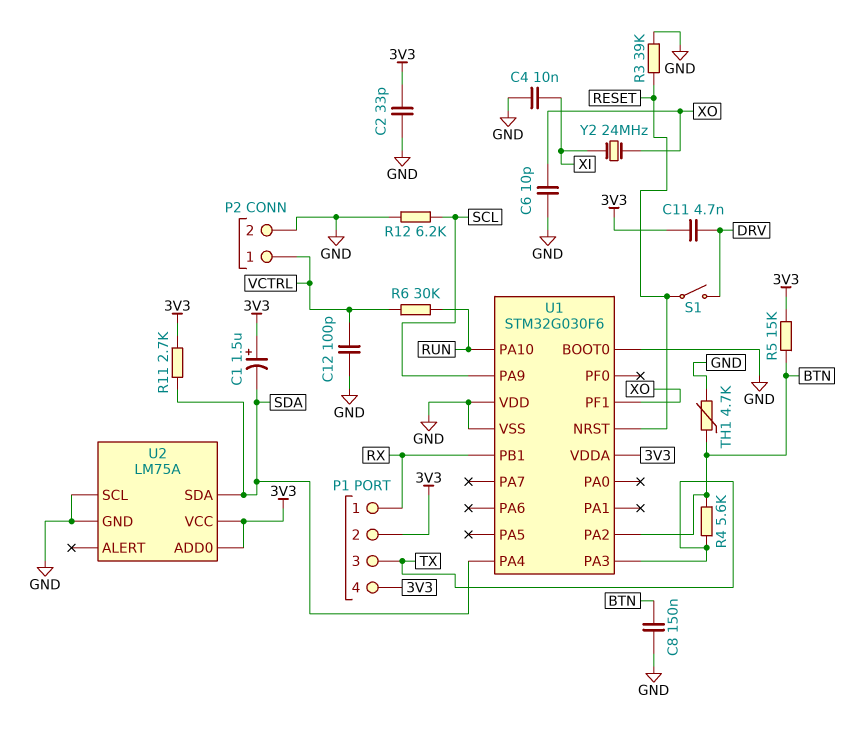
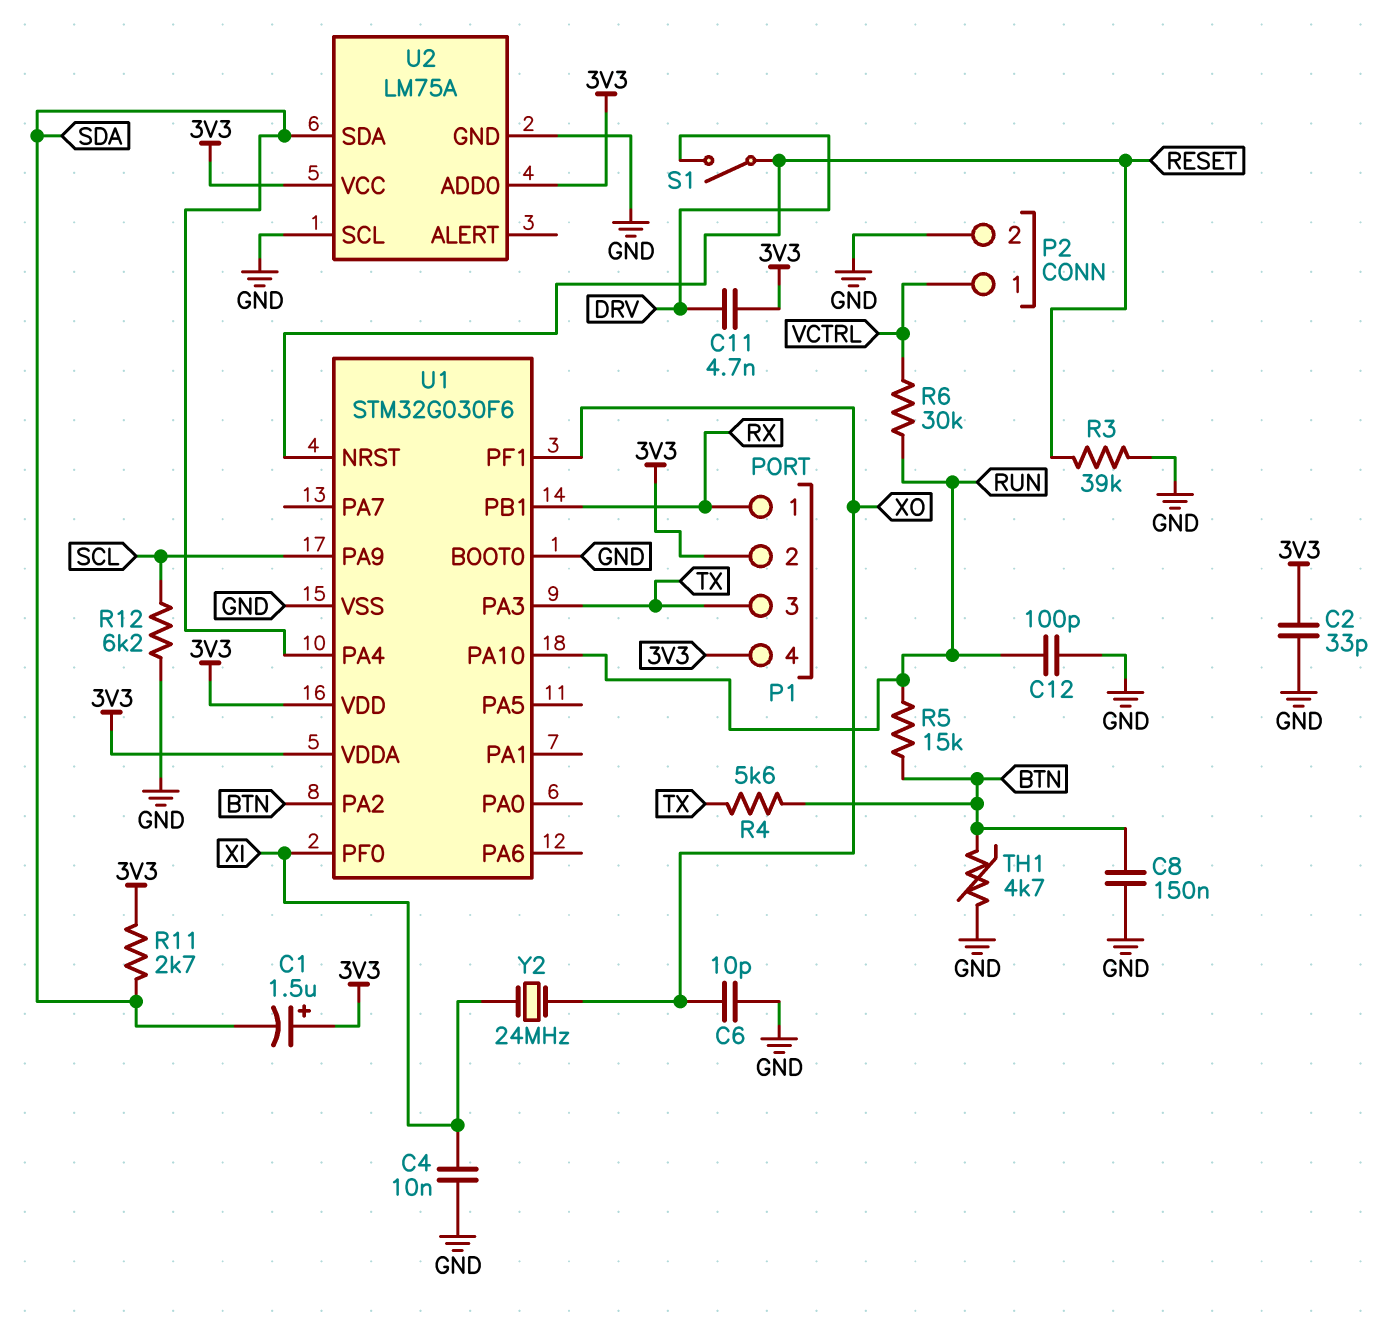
C12: 100pF (GND, VCTRL) -> 100pF (GND, RUN)
R5: 15k (3V3, BTN) -> 15k (BTN, RUN)
U1 pin PF0: none -> XI
U1 pin VDD: GND -> 3V3

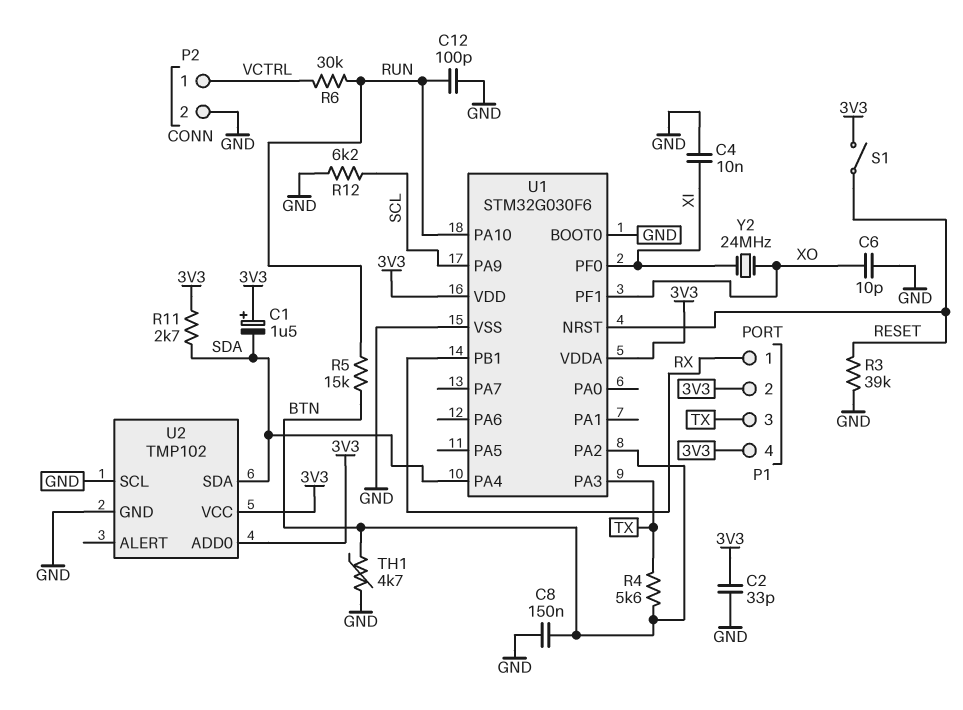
C11: 4.7nF (3V3, DRV) -> none
S1: switch (DRV, RESET) -> switch (3V3, RESET)
U2: LM75A -> TMP102

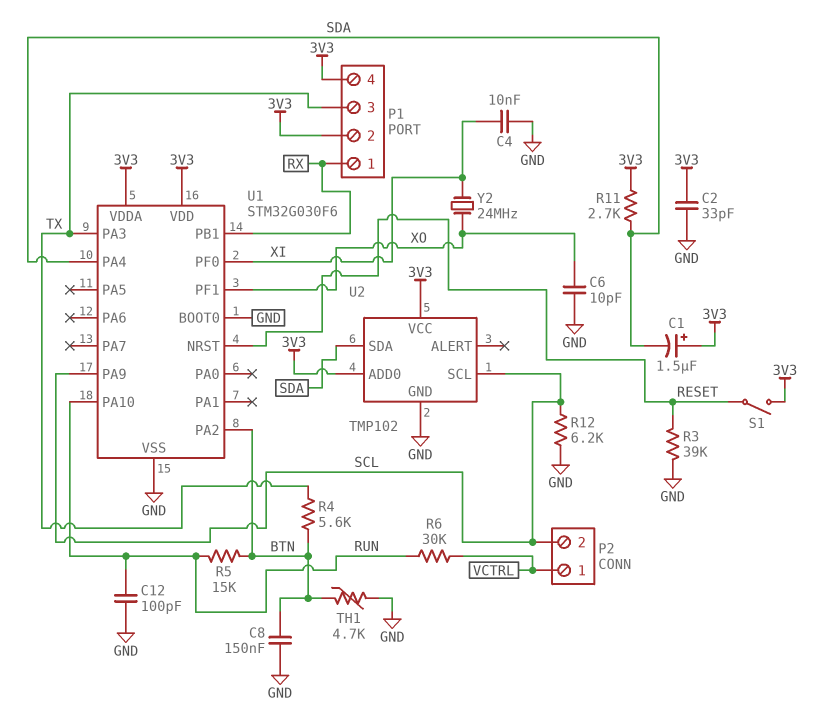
P2 pin 2: GND -> SCL
U2 pin SCL: GND -> SCL

